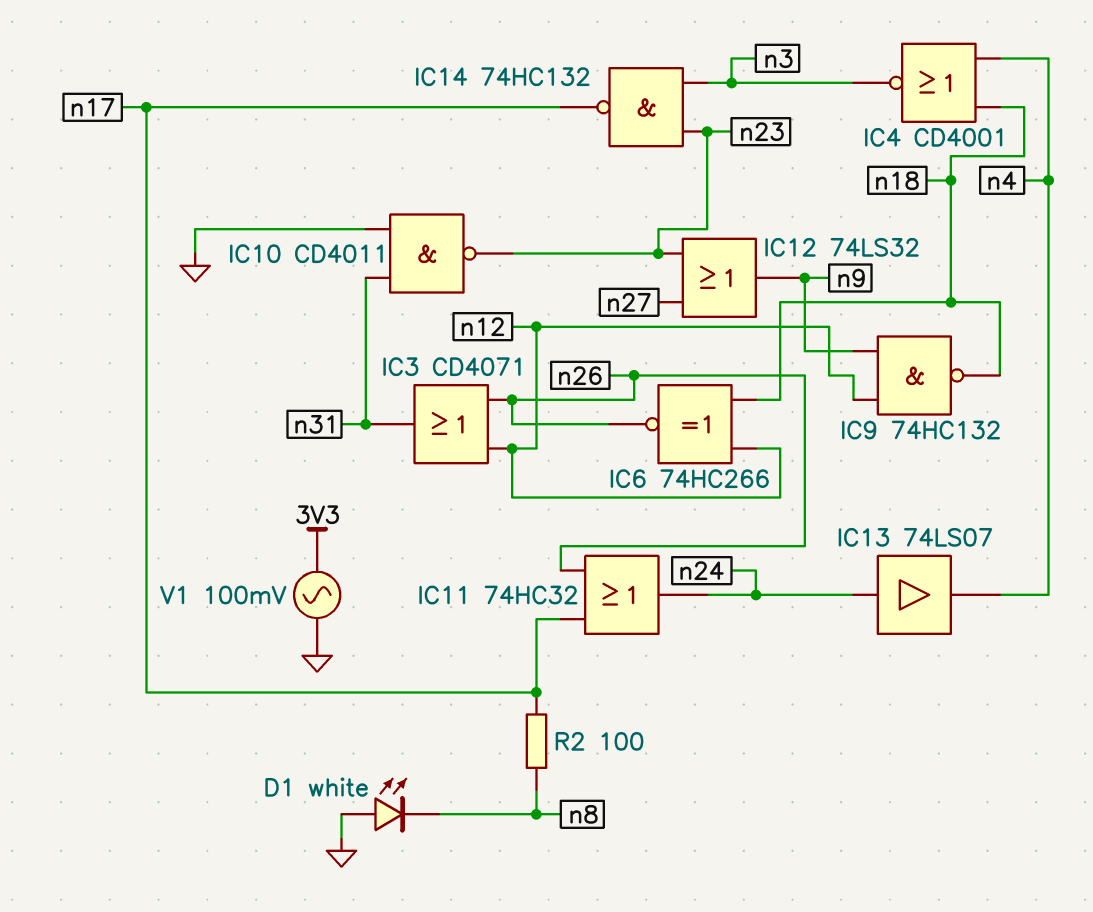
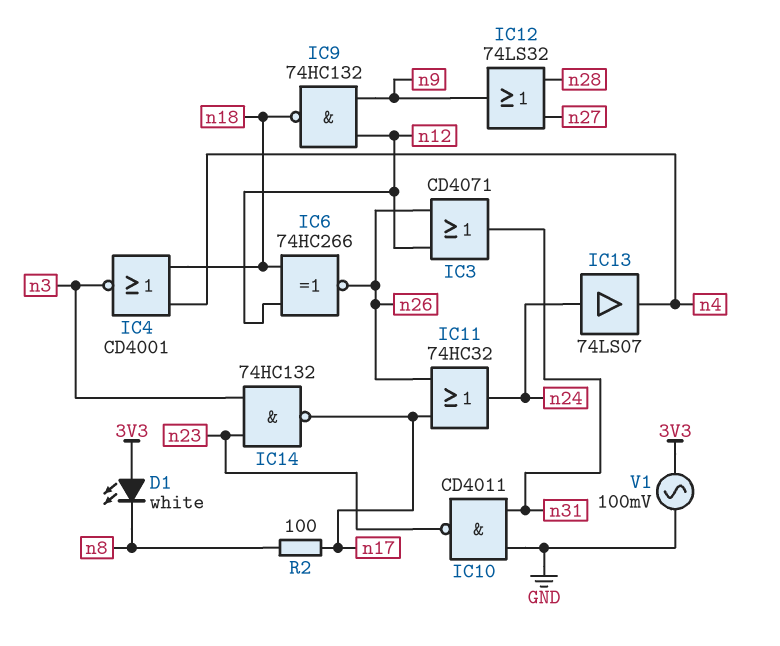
D1: LED white (A GND, K n8) -> LED white (A 3V3, K n8)
IC12: OR 74LS32 (in n23, in n27, out n9) -> OR 74LS32 (in n27, in n28, out n9)

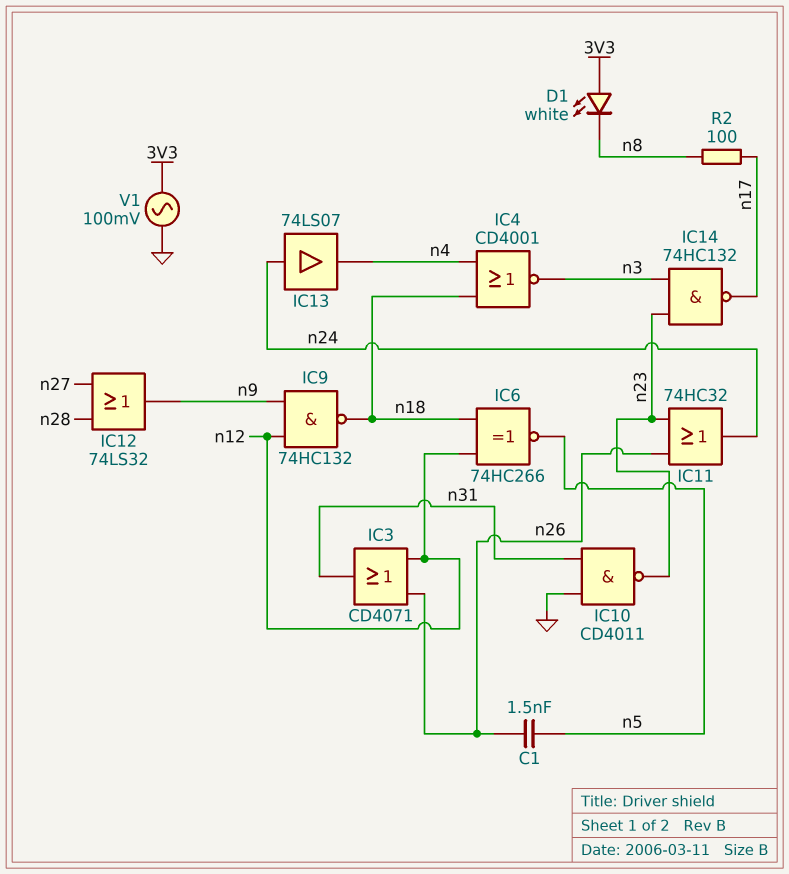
C1: none -> 1.5nF (n5, n26)
IC6: XNOR 74HC266 (in n12, in n18, out n26) -> XNOR 74HC266 (in n12, in n18, out n5)
IC11: OR 74HC32 (in n17, in n26, out n24) -> OR 74HC32 (in n23, in n26, out n24)

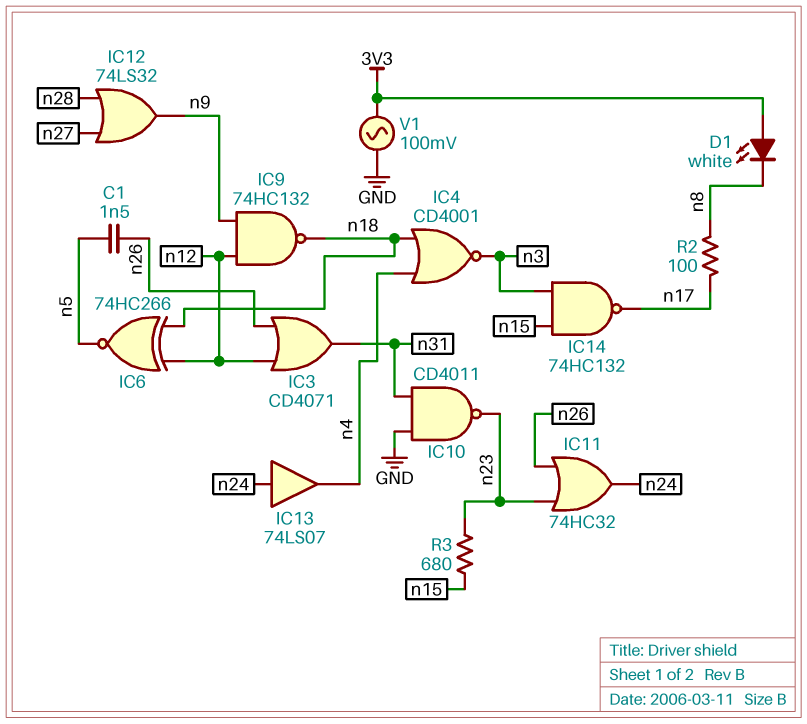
IC14: NAND 74HC132 (in n3, in n23, out n17) -> NAND 74HC132 (in n3, in n15, out n17)
R3: none -> 680 (n15, n23)

